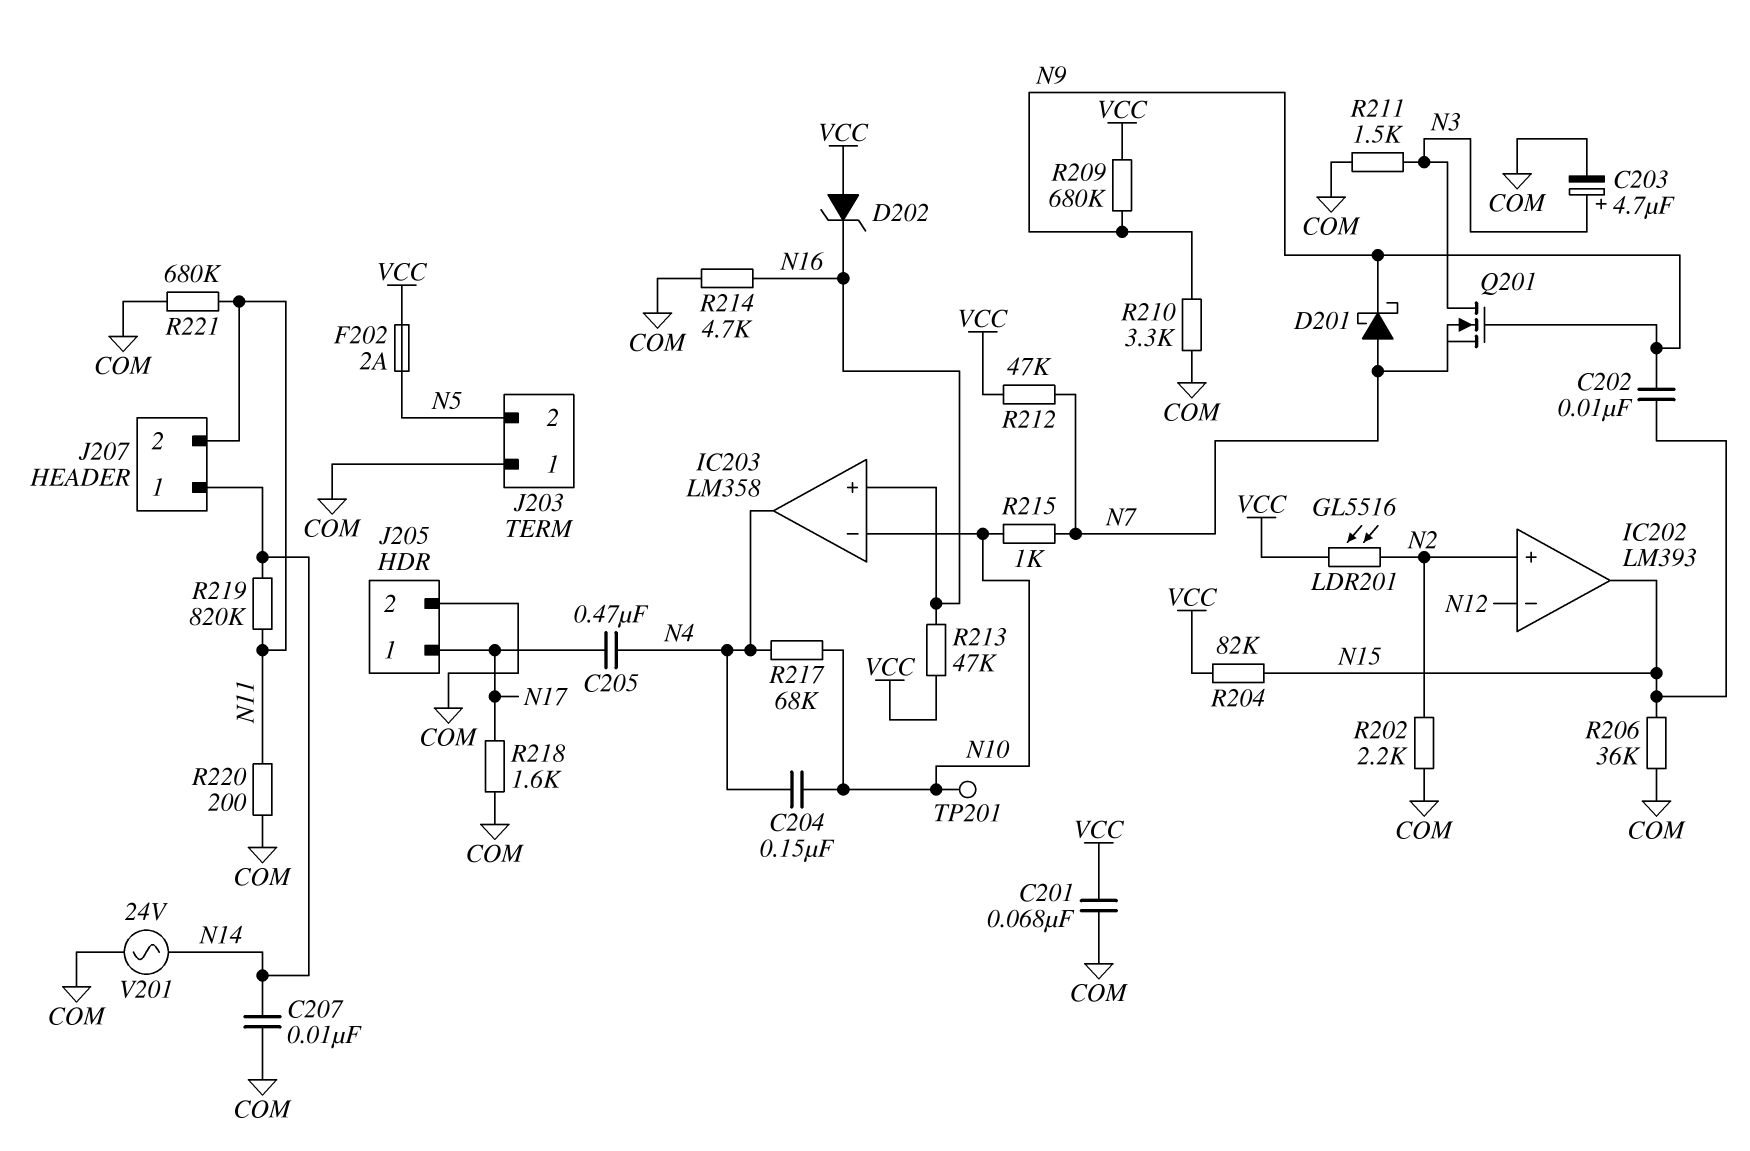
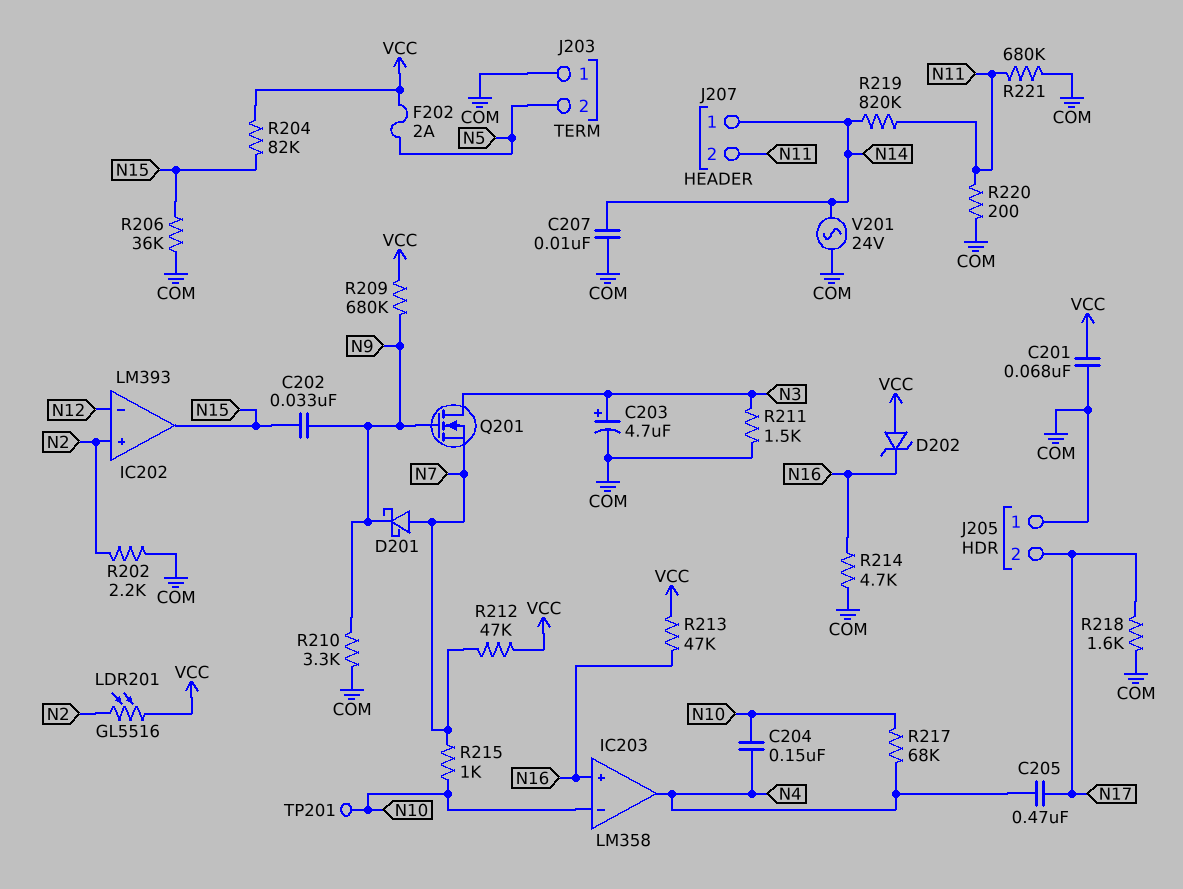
C202: 10nF (N9, N15) -> 33nF (N9, N15)
J205 pin 1: N17 -> COM
J205 pin 2: COM -> N17

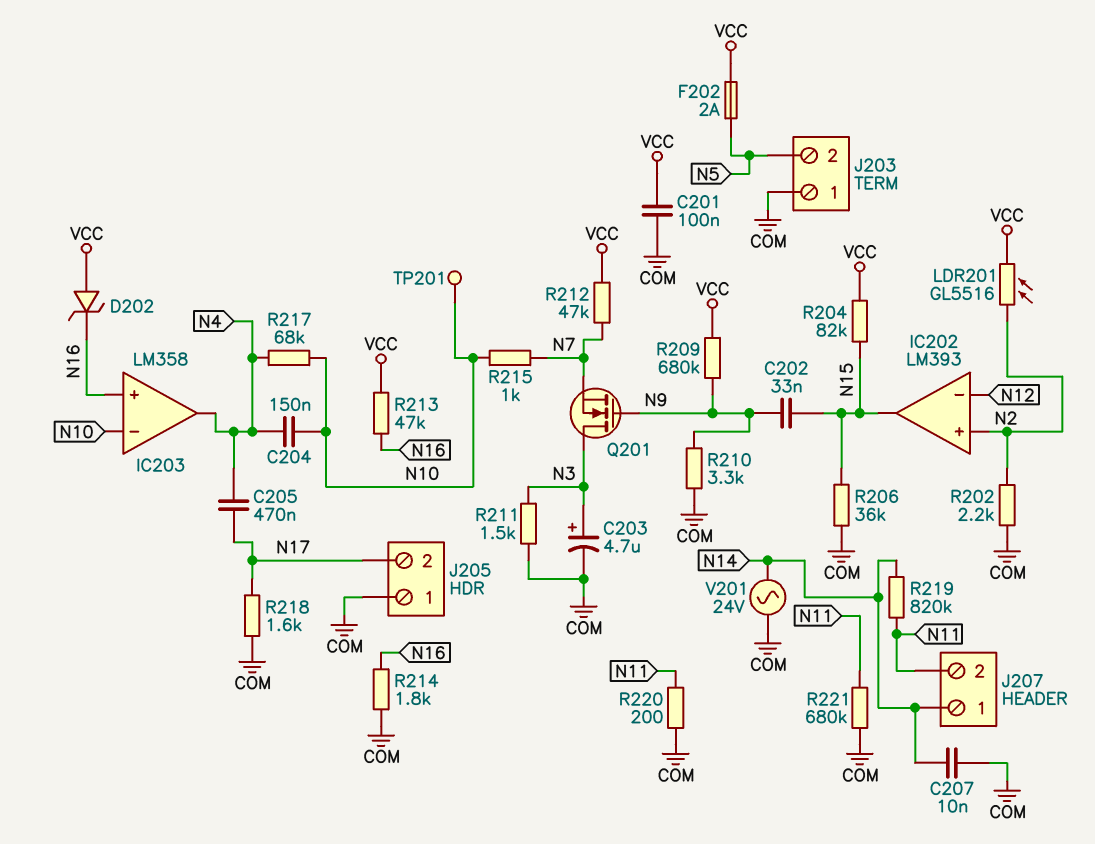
C201: 68nF (COM, VCC) -> 100nF (COM, VCC)
D201: schottky (A N7, K N9) -> none
R214: 4.7k (COM, N16) -> 1.8k (COM, N16)

